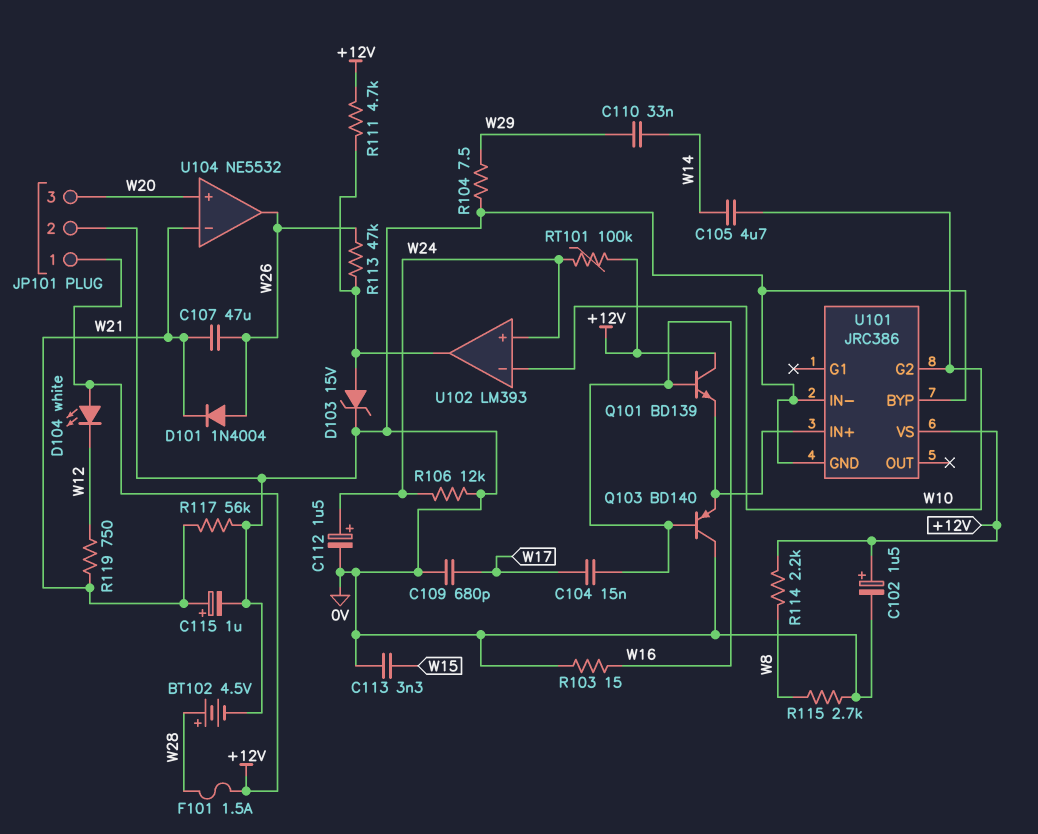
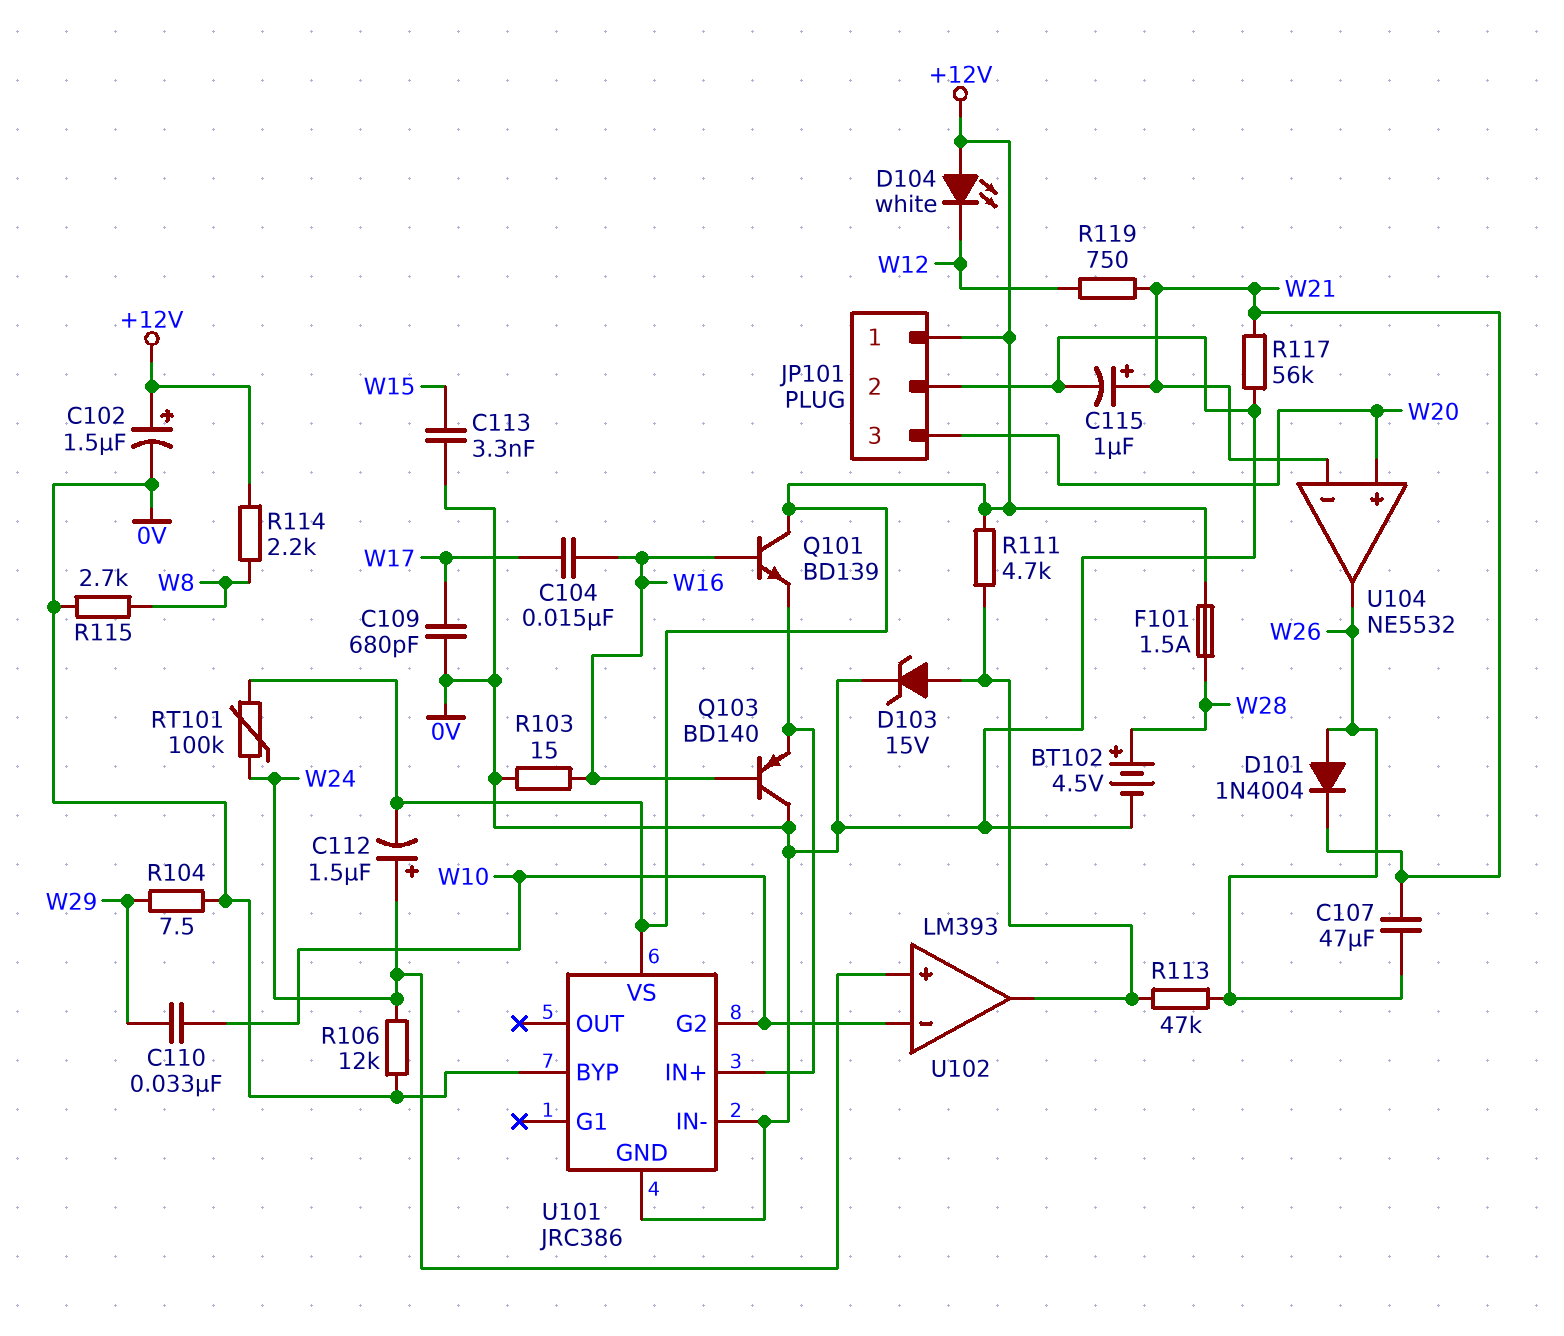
C105: 4.7uF (W10, W14) -> none
C110: 33nF (W14, W29) -> 33nF (W10, W29)
C112: 1.5uF (plus W24, minus 0V) -> 1.5uF (plus W24, minus +12V)

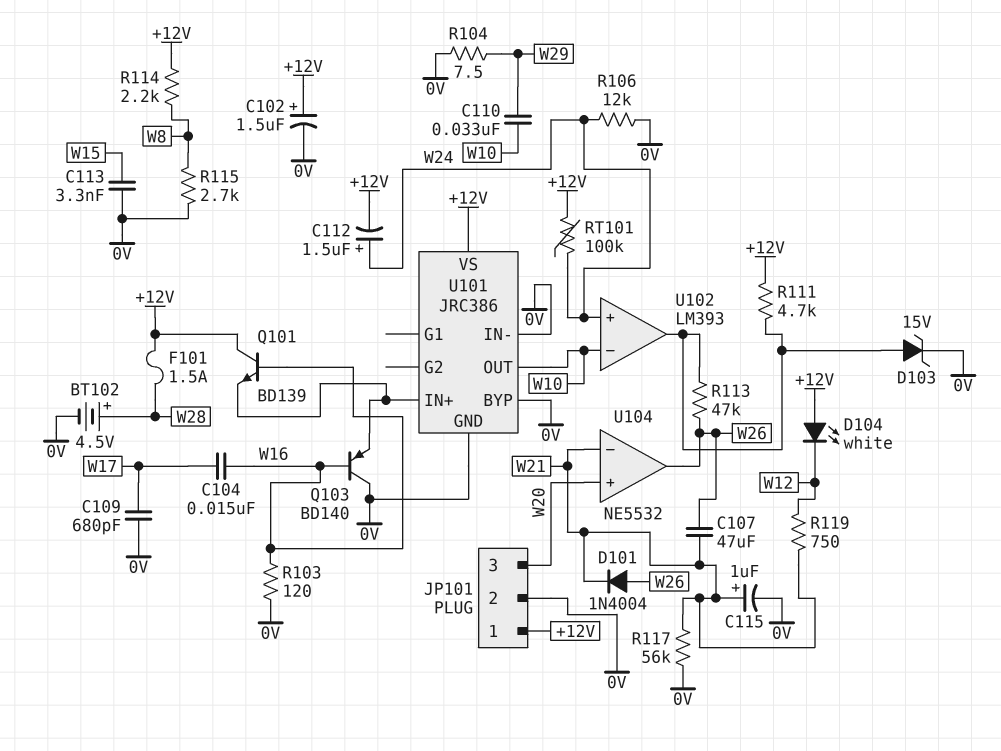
R103: 15 (0V, W16) -> 120 (0V, W16)
U101 pin G2: W10 -> none
U101 pin OUT: none -> W10

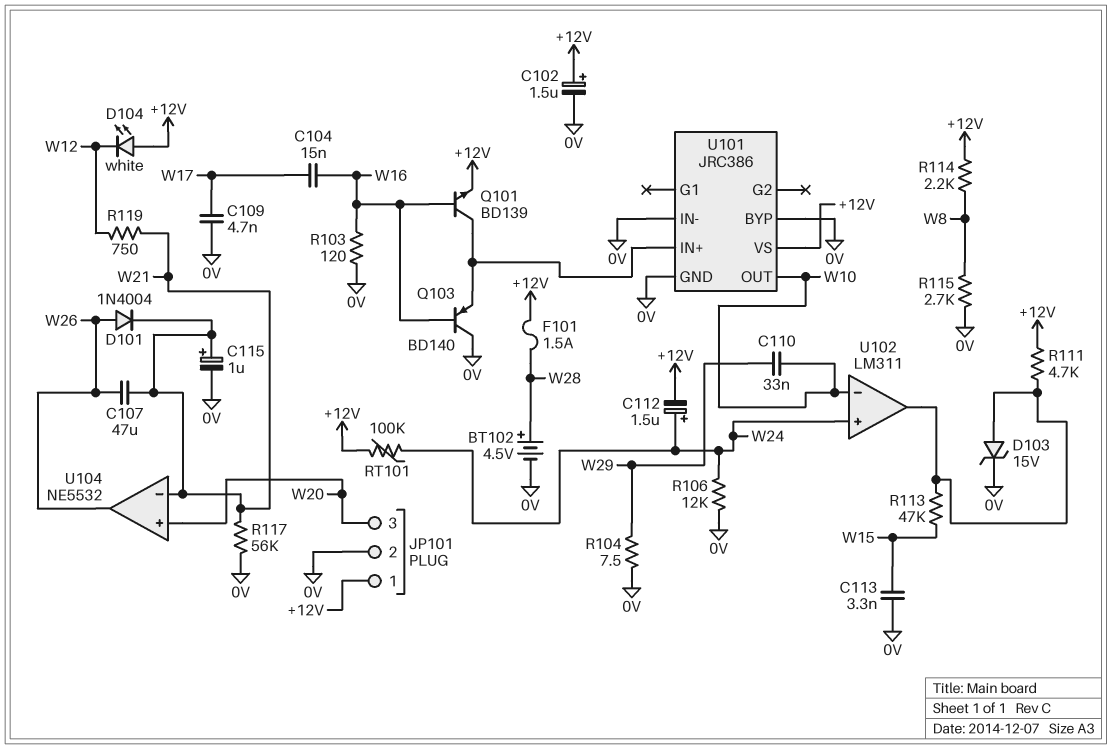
C109: 680pF (0V, W17) -> 4.7nF (0V, W17)
Q101: NPN BD139 (B W16, C +12V, E U101/IN+) -> NPN BD139 (B W16, C U101/IN+, E +12V)
R113: 47k (U102/out, W26) -> 47k (U102/out, W15)
U102: LM393 -> LM311

